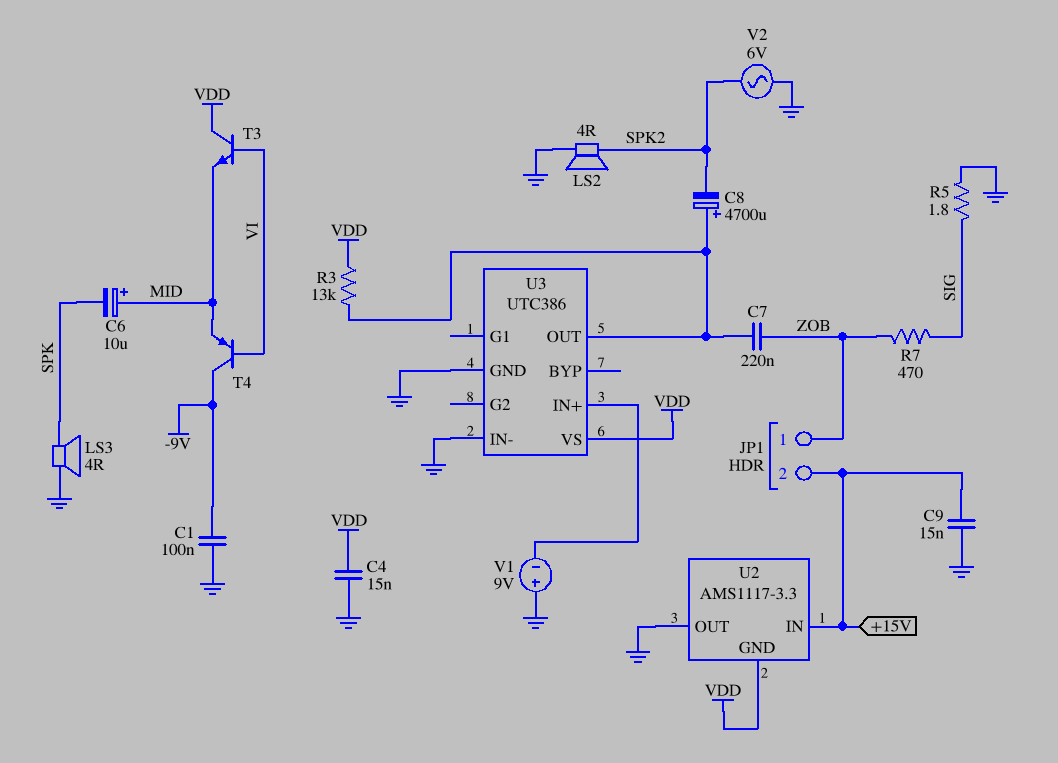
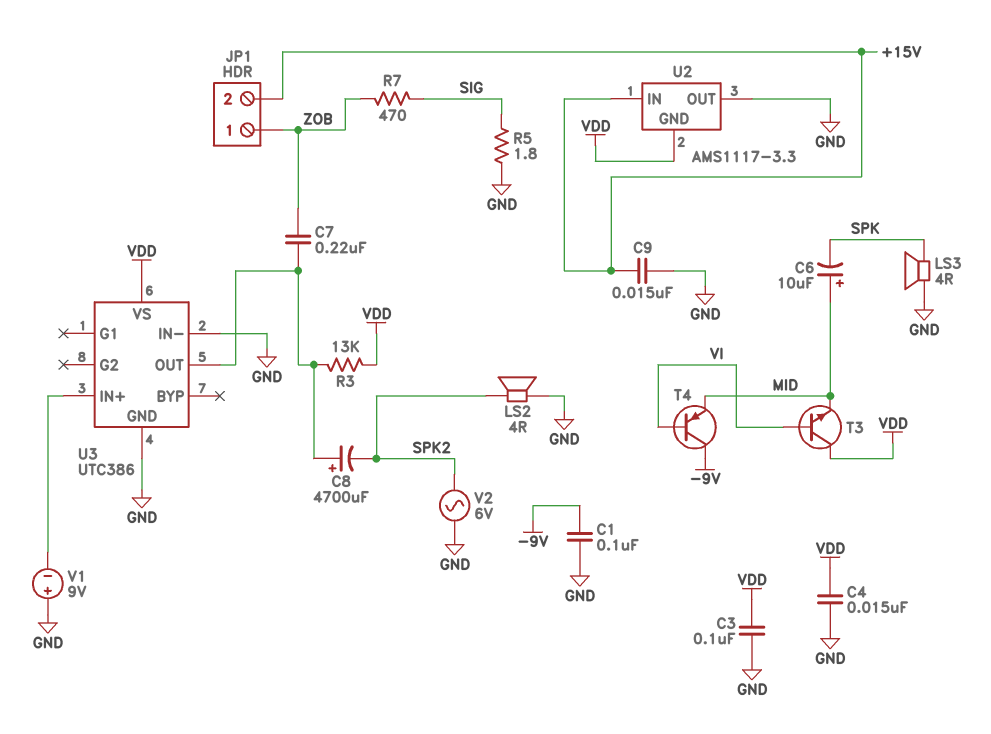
C3: none -> 100nF (GND, VDD)

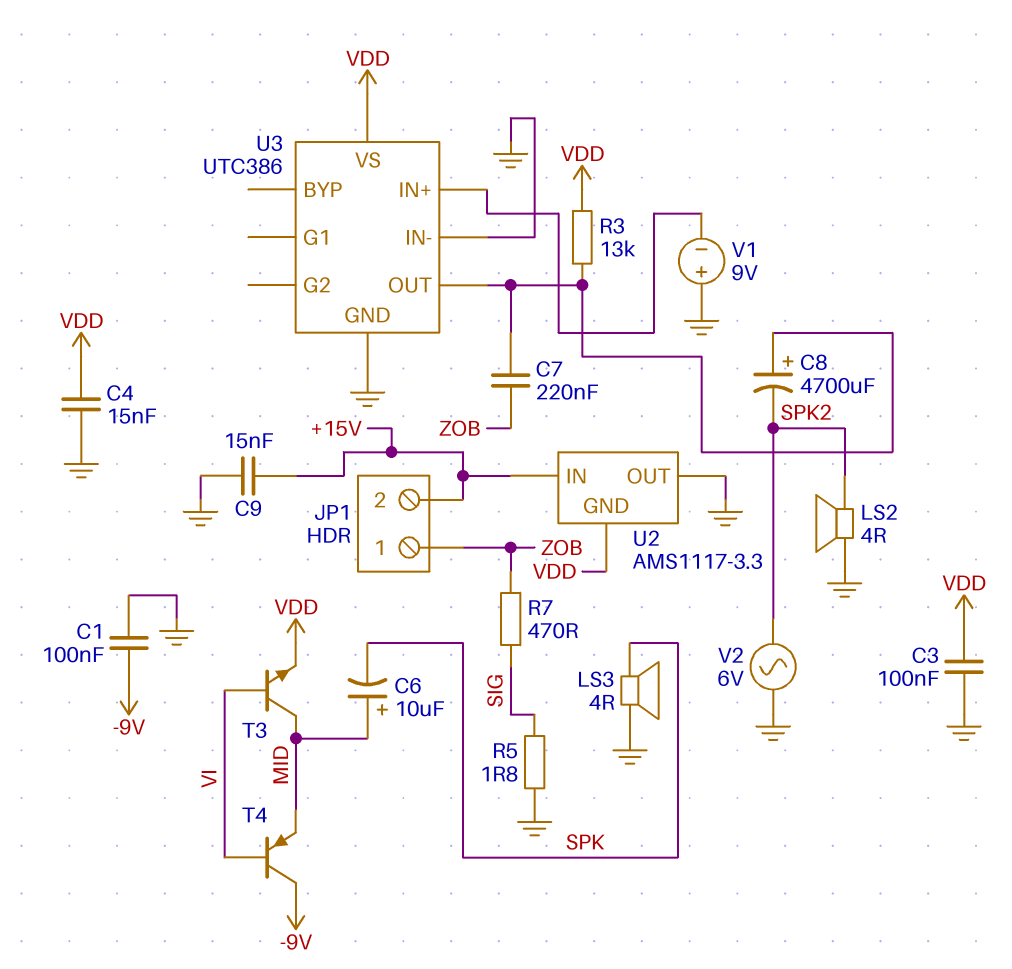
T3: NPN (B VI, C VDD, E MID) -> NPN (B VI, C MID, E VDD)

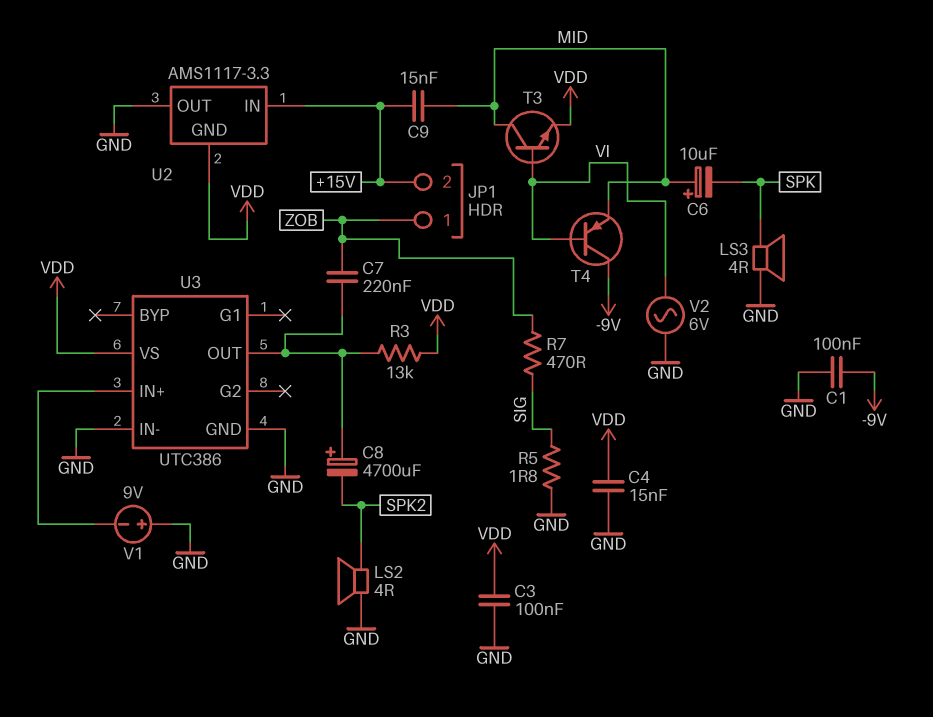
C9: 15nF (+15V, GND) -> 15nF (+15V, MID)
V2: AC 6V (GND, SPK2) -> AC 6V (GND, VI)

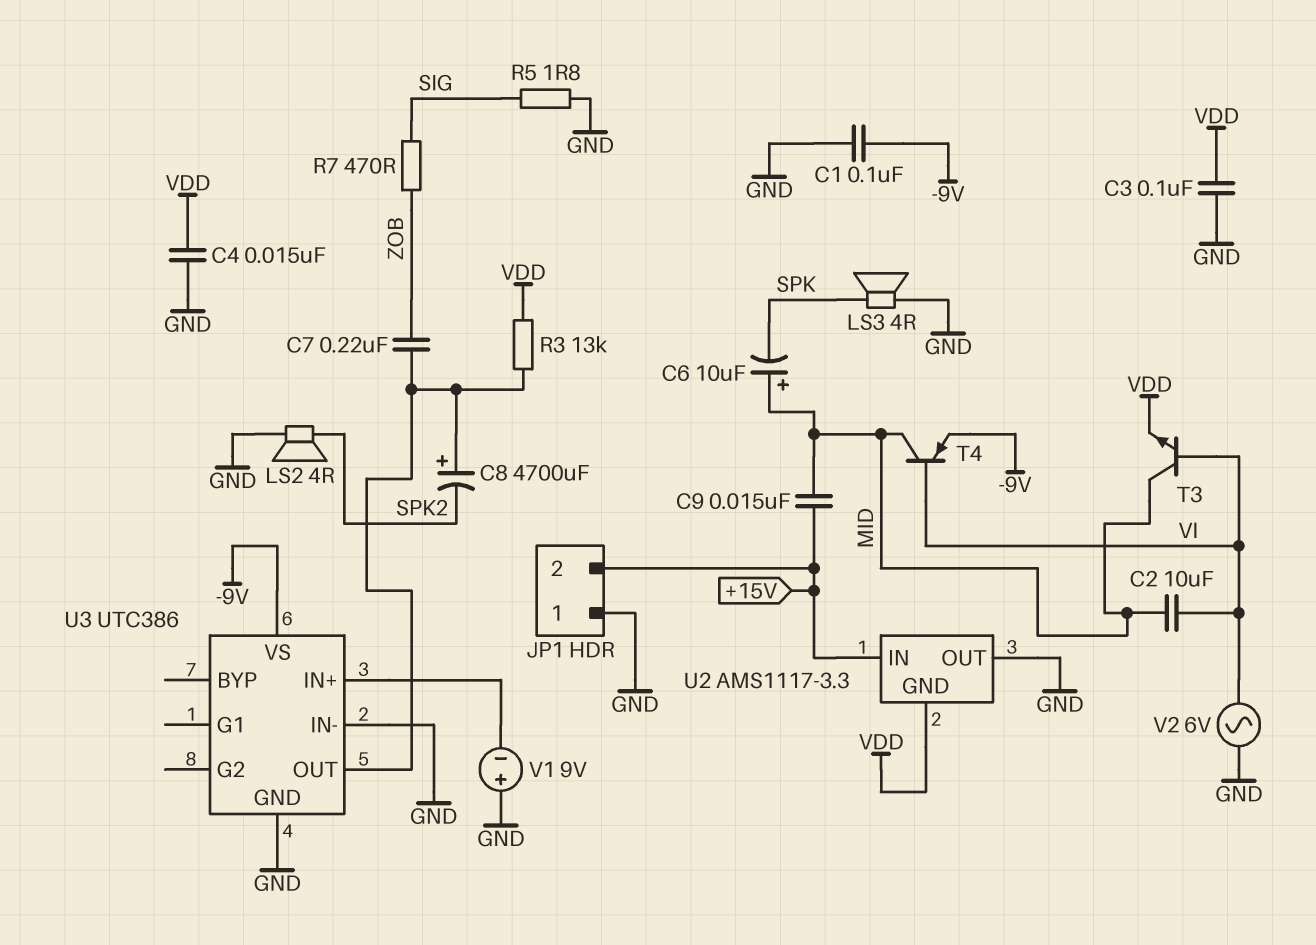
C2: none -> 10uF (MID, VI)
JP1 pin 1: ZOB -> GND
T4: PNP (B VI, C -9V, E MID) -> PNP (B VI, C MID, E -9V)
U3 pin VS: VDD -> -9V

